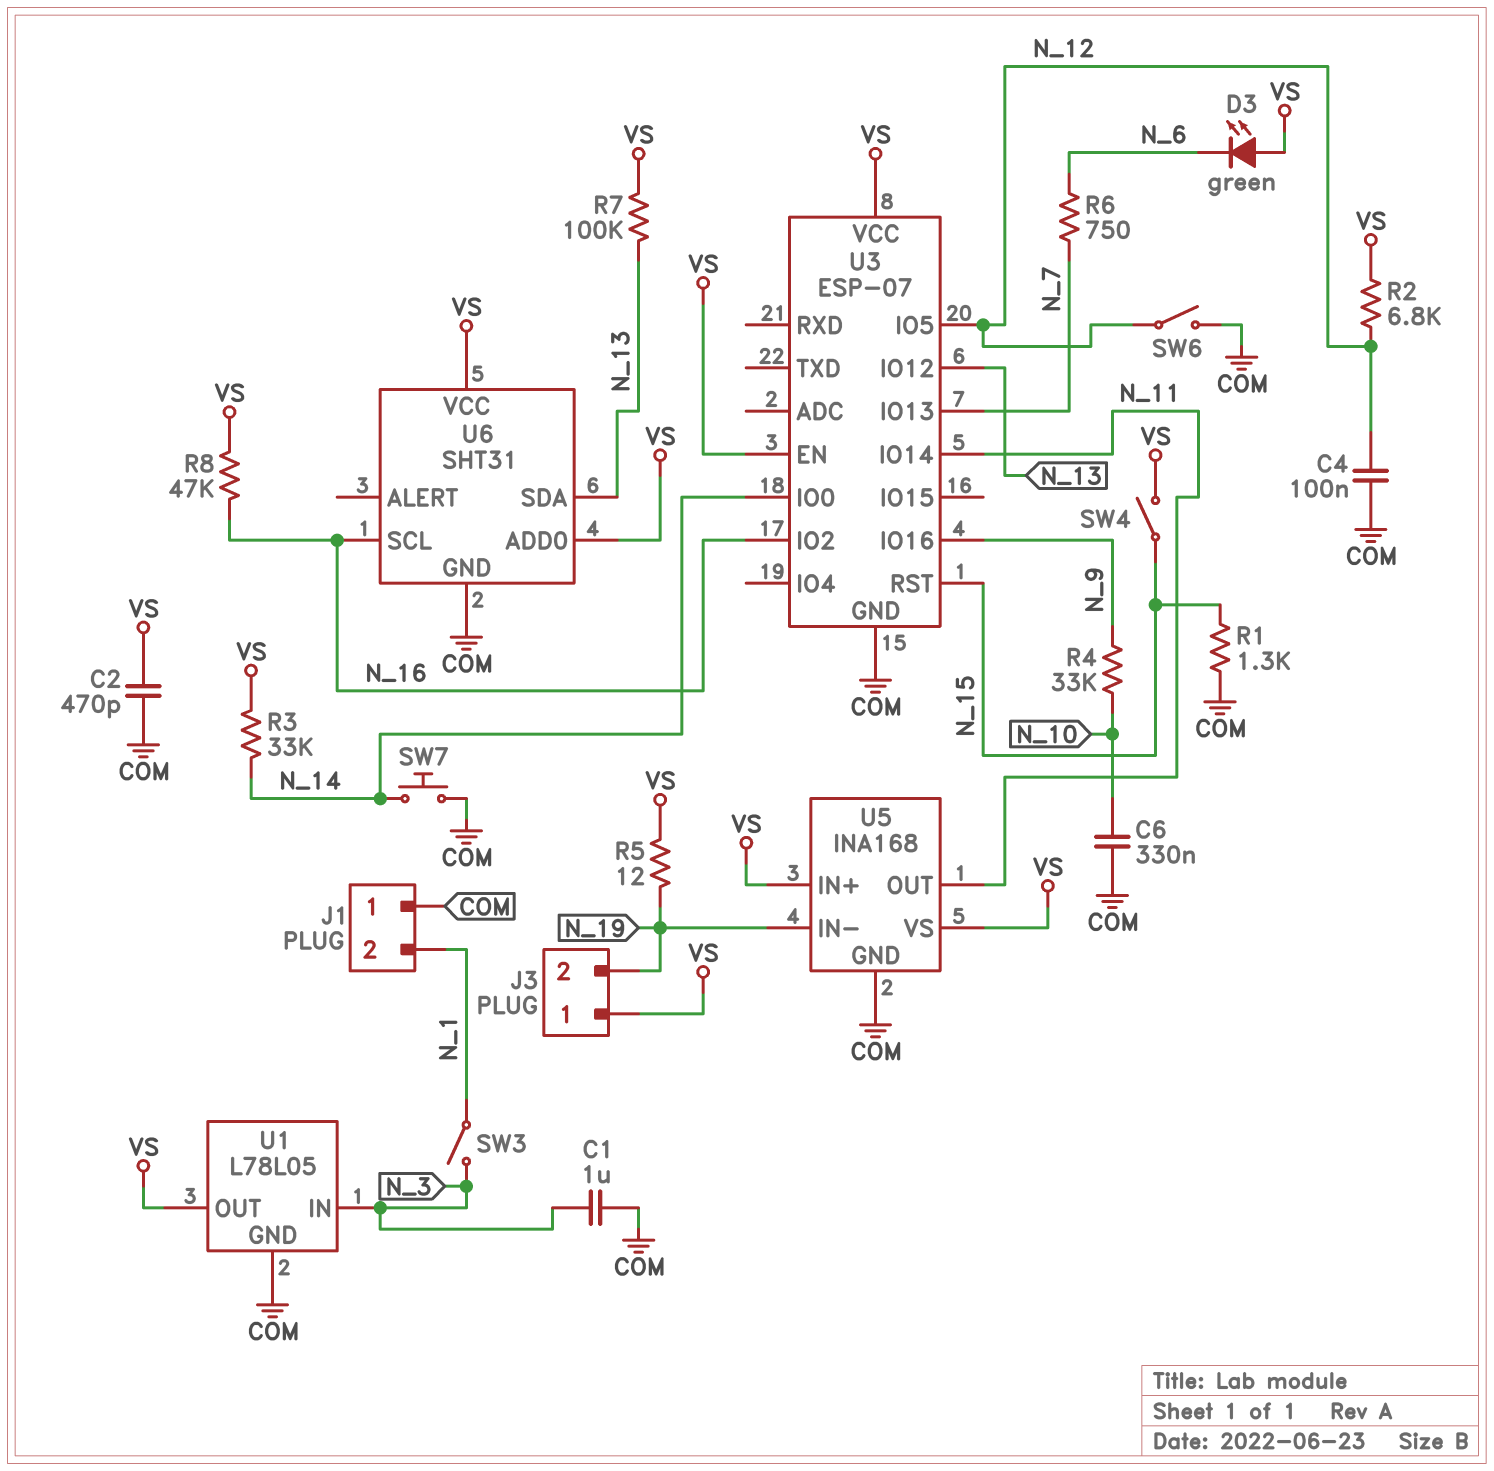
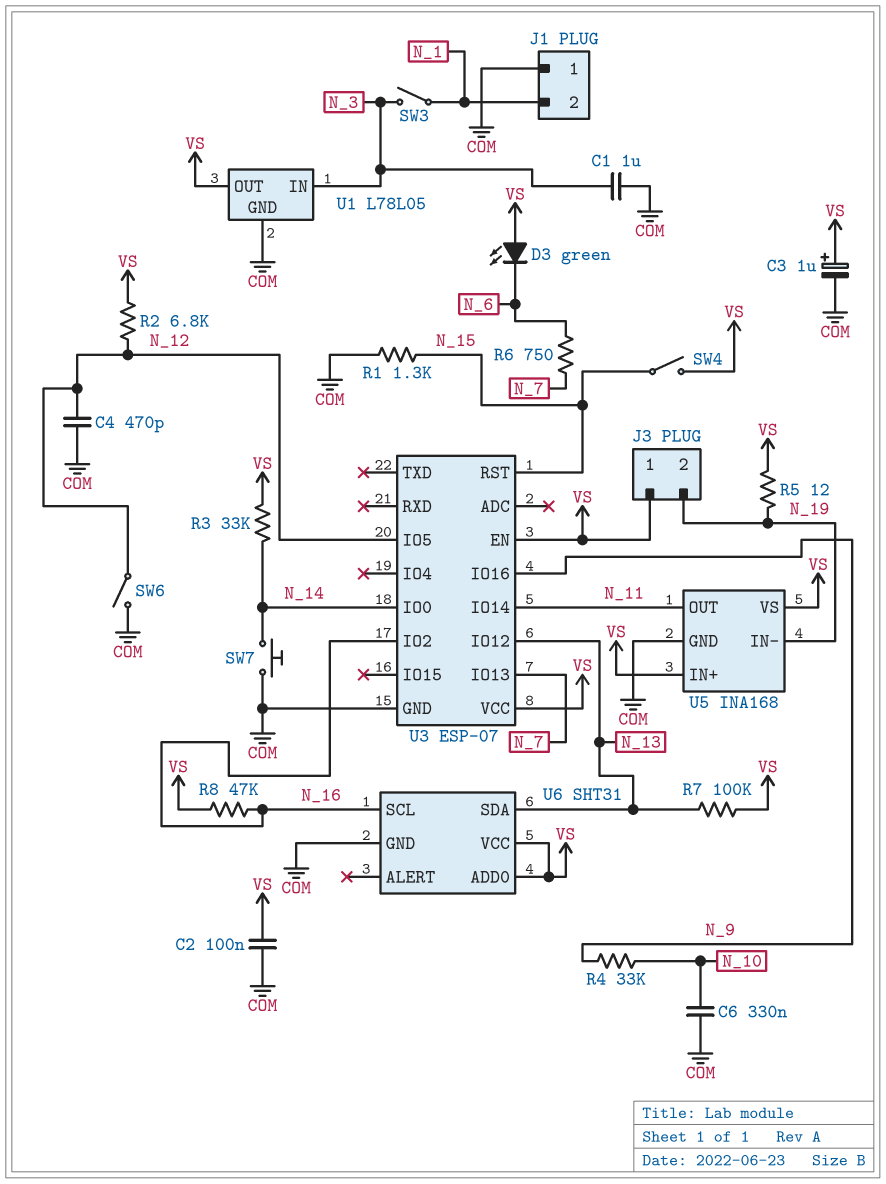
C2: 470pF (COM, VS) -> 100nF (COM, VS)
C3: none -> 1uF (plus VS, minus COM)
C4: 100nF (COM, N_12) -> 470pF (COM, N_12)

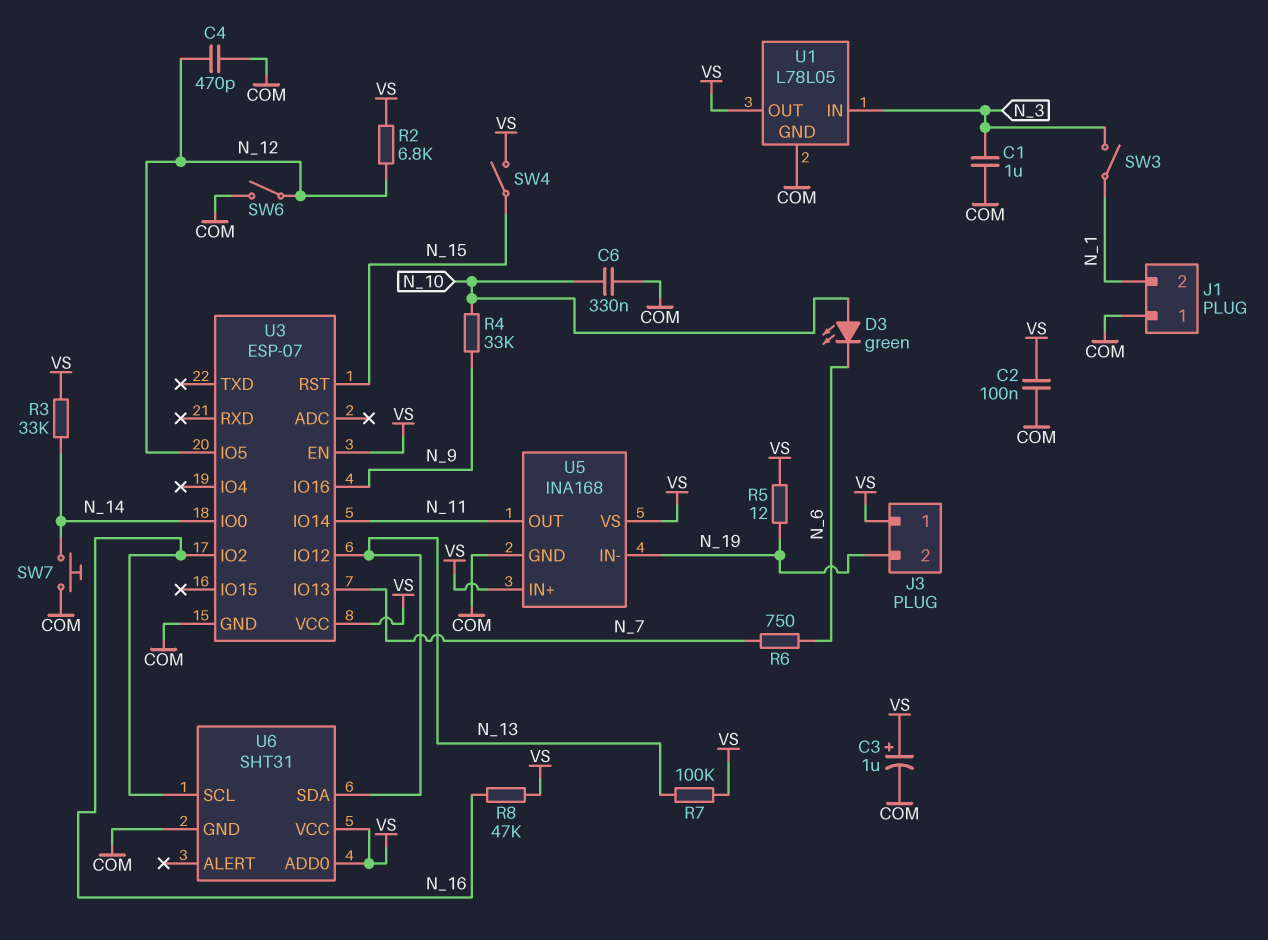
D3: LED green (A VS, K N_6) -> LED green (A N_10, K N_6)
R1: 1.3k (COM, N_15) -> none

